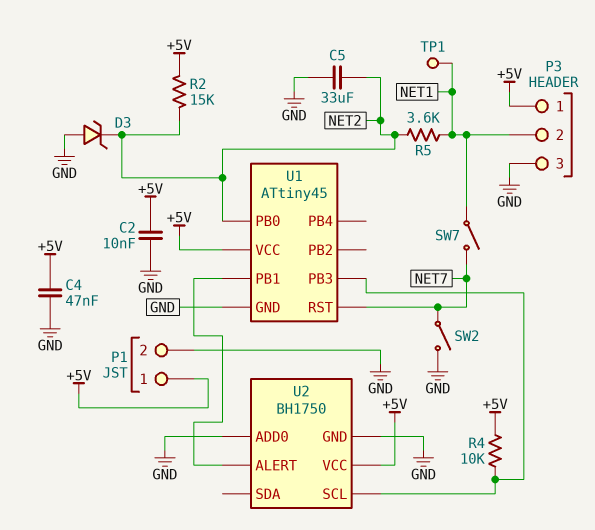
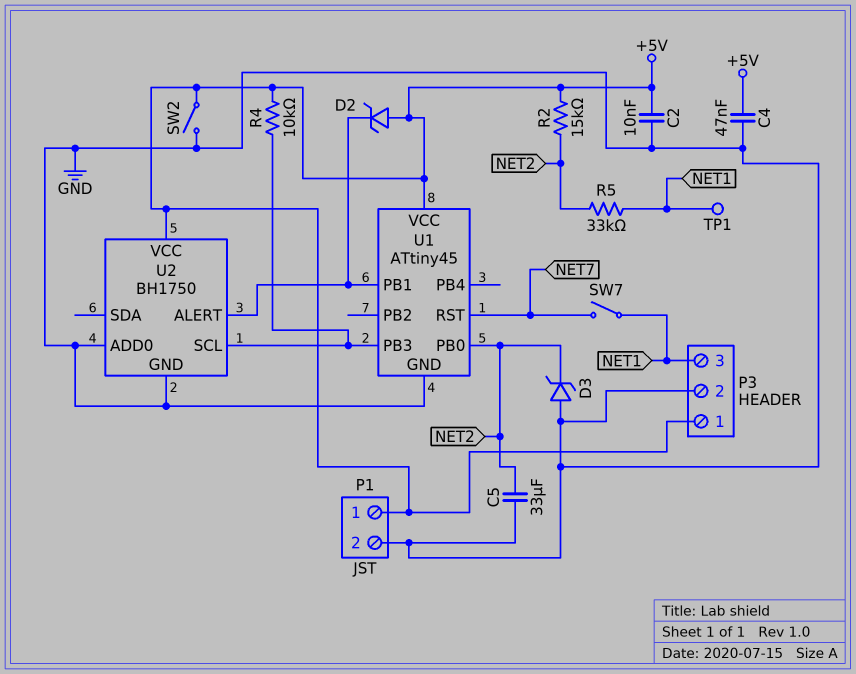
D2: none -> zener (A +5V, K U1/PB1)
P3 pin 2: NET1 -> GND
P3 pin 3: GND -> NET1
R5: 3.6k (NET1, NET2) -> 33k (NET1, NET2)
SW2: switch (GND, NET7) -> switch (+5V, GND)

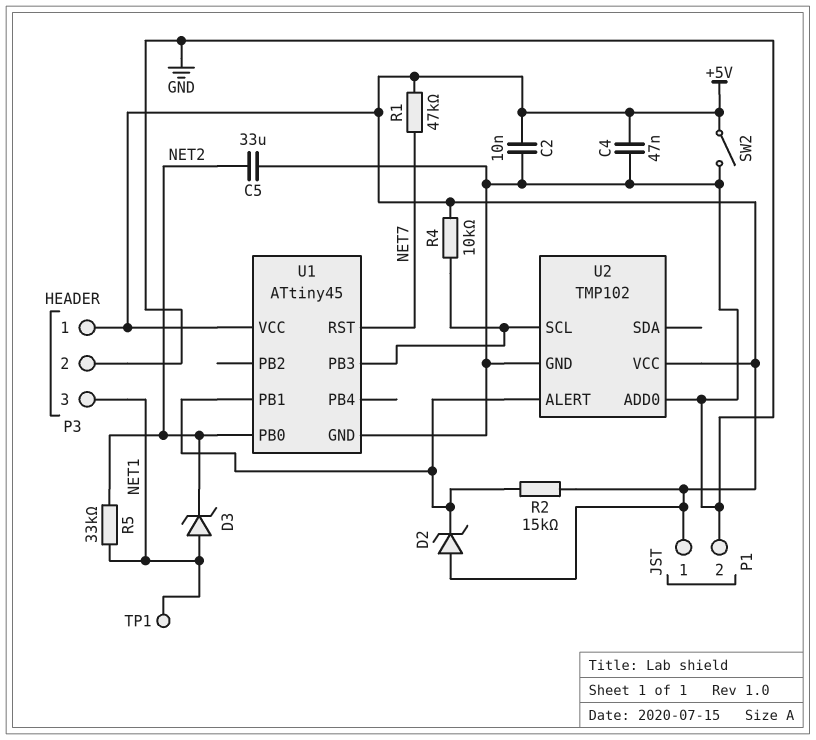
D3: zener (A GND, K NET2) -> zener (A NET1, K NET2)
R1: none -> 47k (+5V, NET7)
R2: 15k (+5V, NET2) -> 15k (+5V, U1/PB1)
SW7: switch (NET1, NET7) -> none
U2: BH1750 -> TMP102

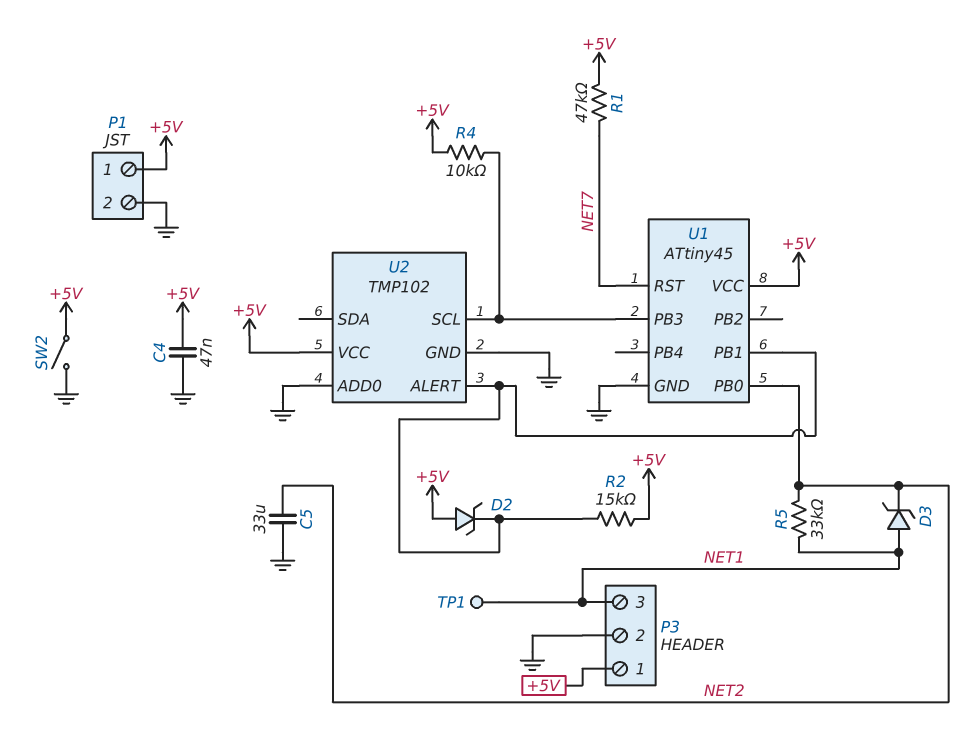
C2: 10nF (+5V, GND) -> none

